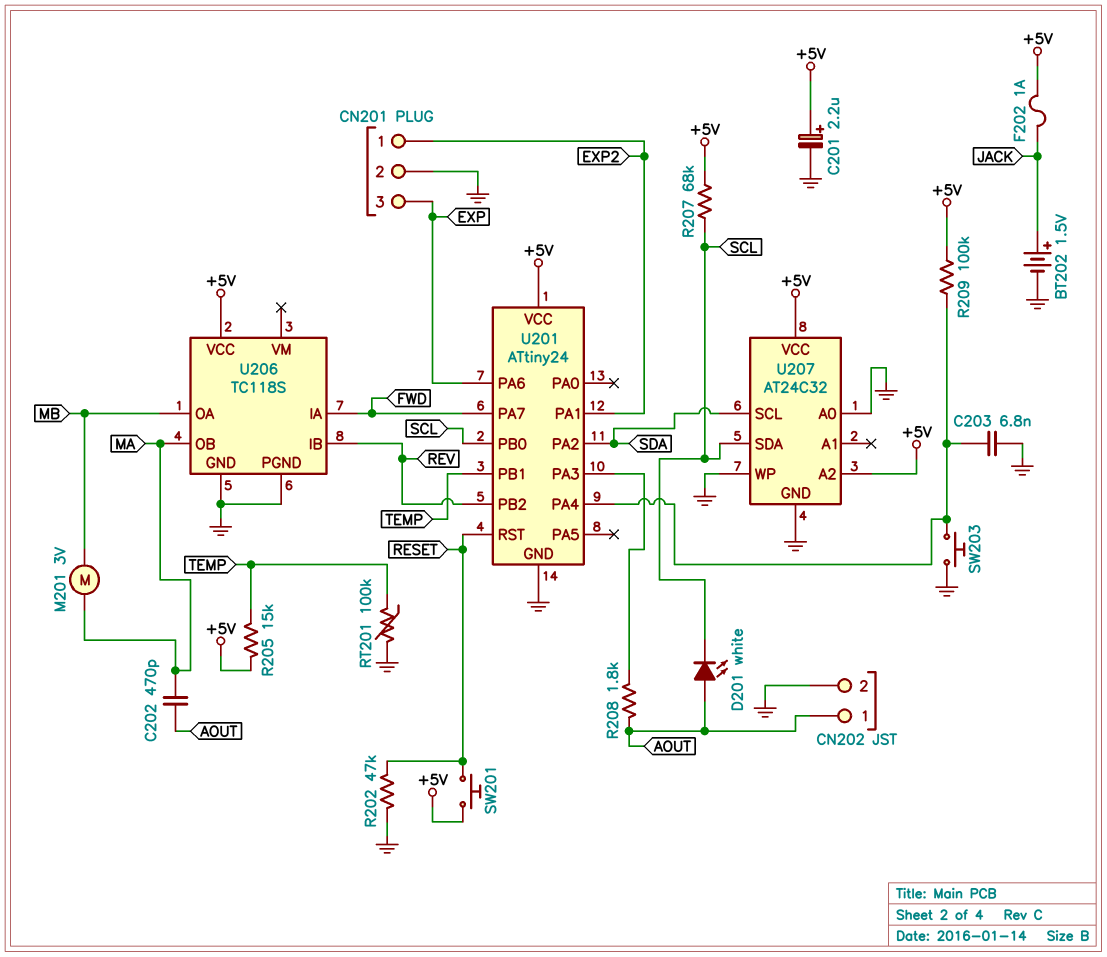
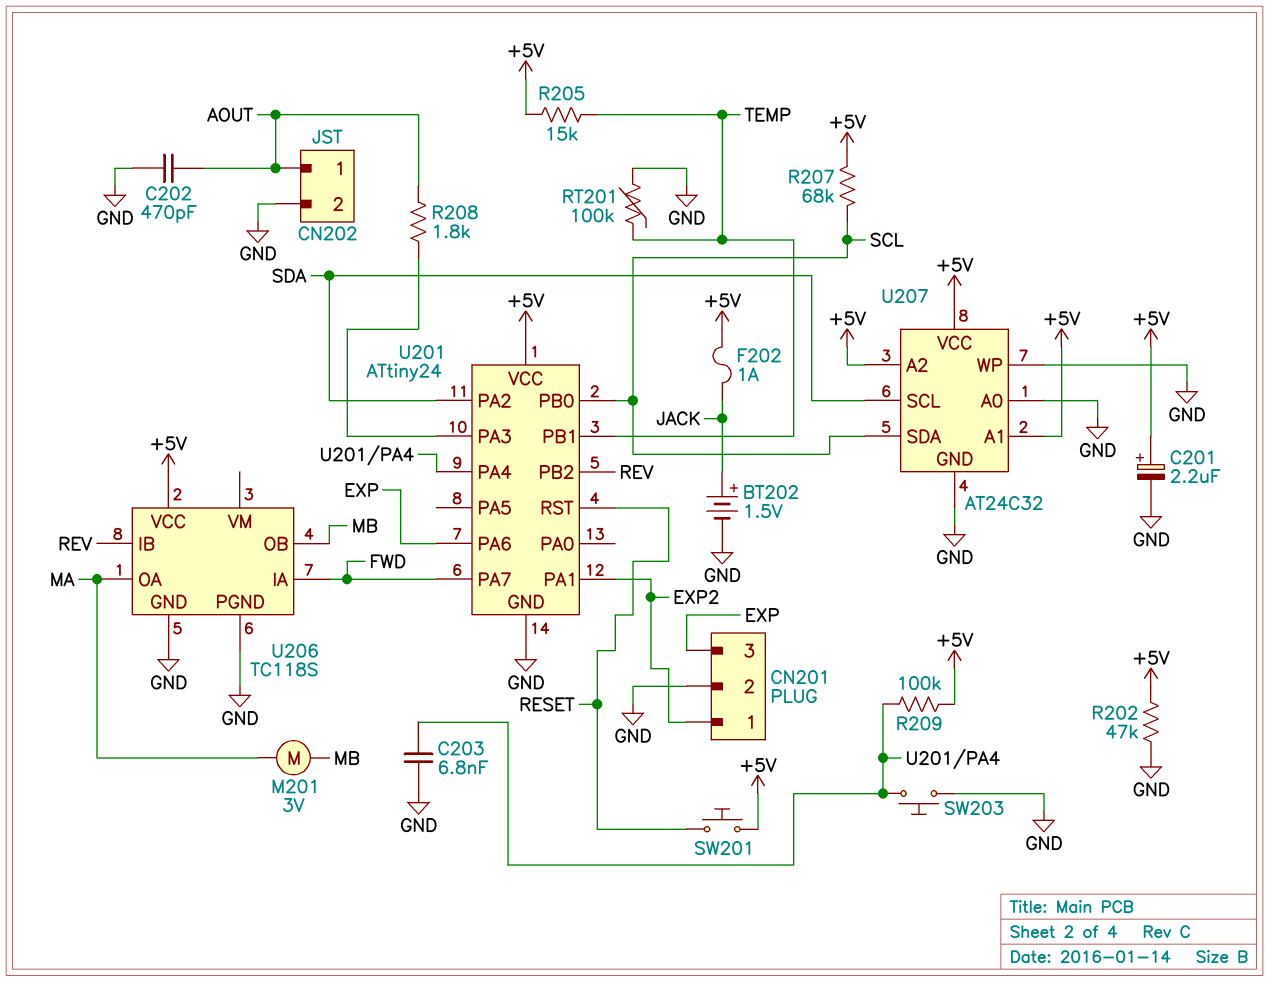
C202: 470pF (AOUT, MA) -> 470pF (AOUT, GND)
D201: LED white (A AOUT, K SCL) -> none
R202: 47k (GND, RESET) -> 47k (+5V, GND)
U206 pin OA: MB -> MA
U206 pin OB: MA -> MB
U207 pin A1: none -> +5V

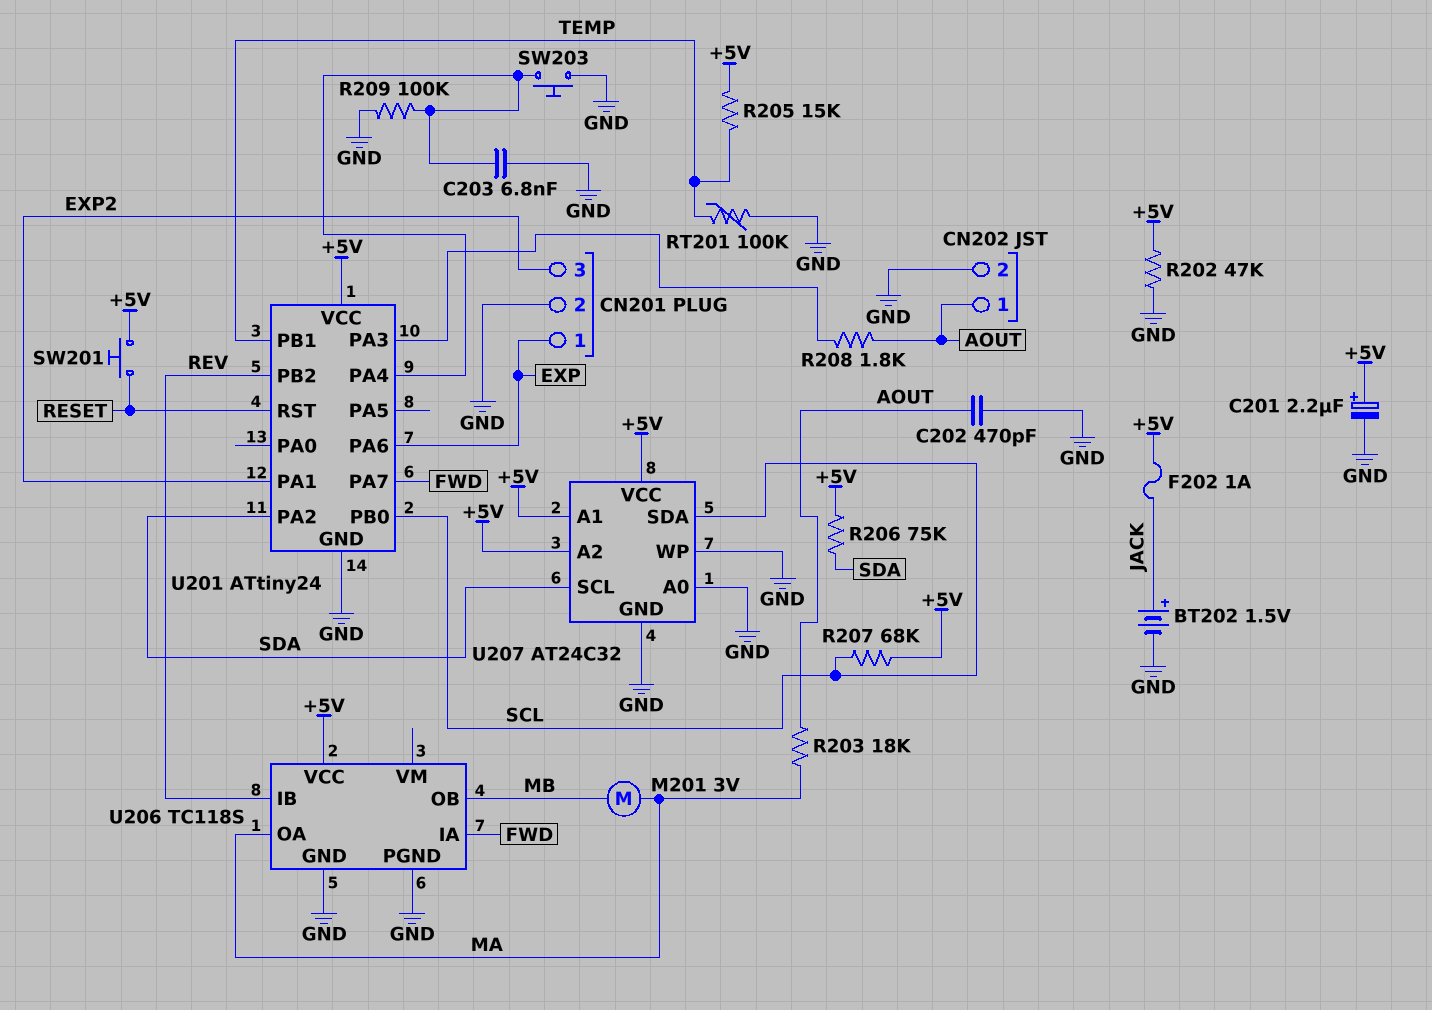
CN201 pin 1: EXP2 -> EXP
CN201 pin 3: EXP -> EXP2
R203: none -> 18k (AOUT, MA)
R206: none -> 75k (+5V, SDA)
R209: 100k (+5V, U201/PA4) -> 100k (GND, U201/PA4)

